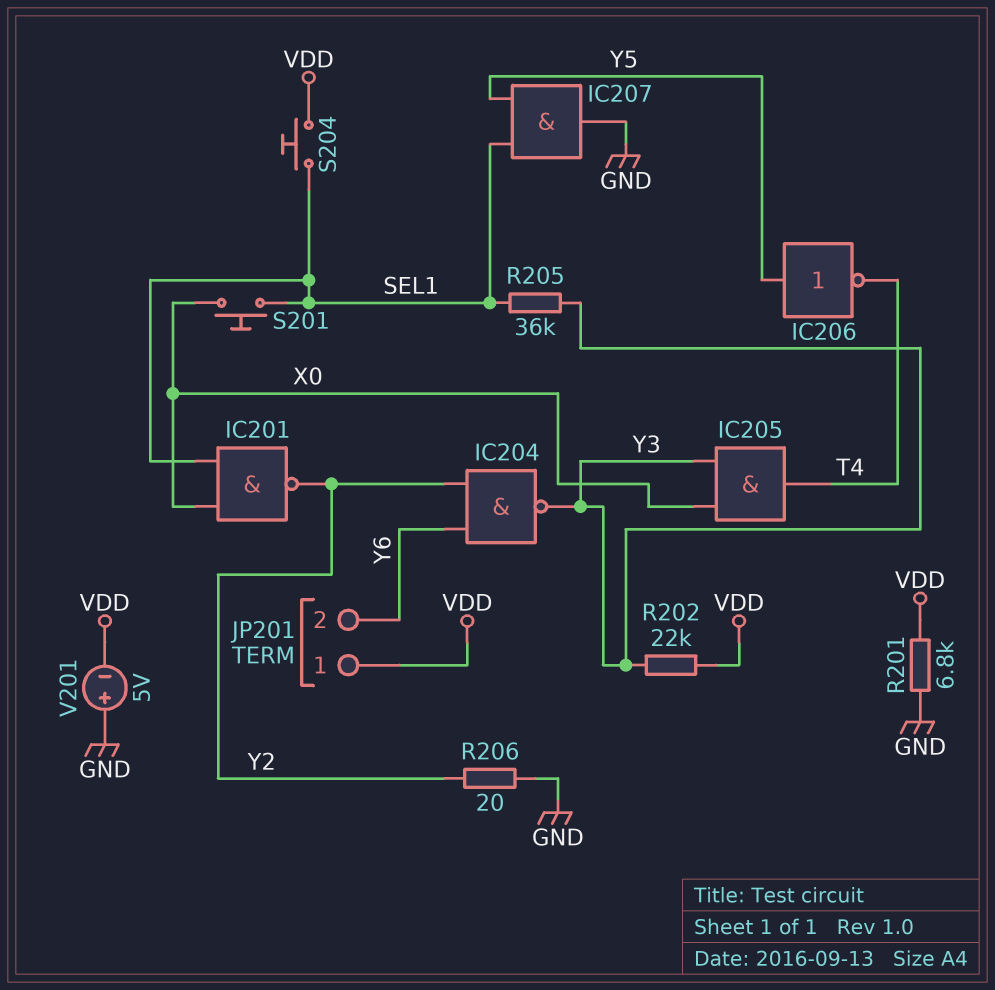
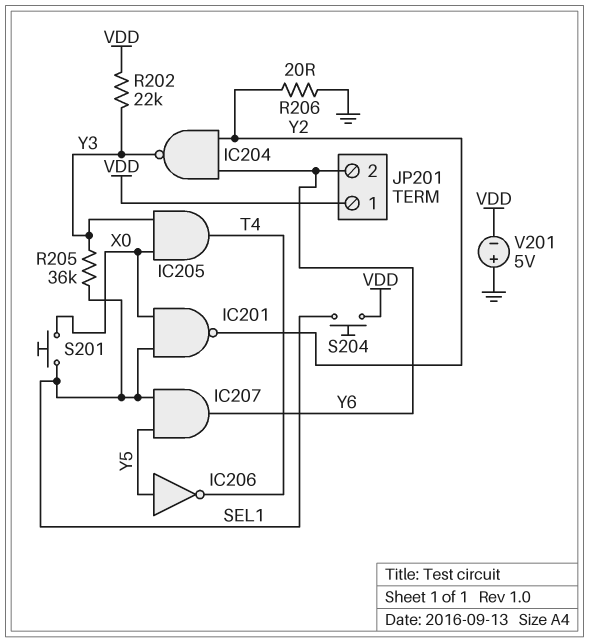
IC207: AND (in SEL1, in Y5, out GND) -> AND (in SEL1, in Y5, out Y6)
R201: 6.8k (GND, VDD) -> none

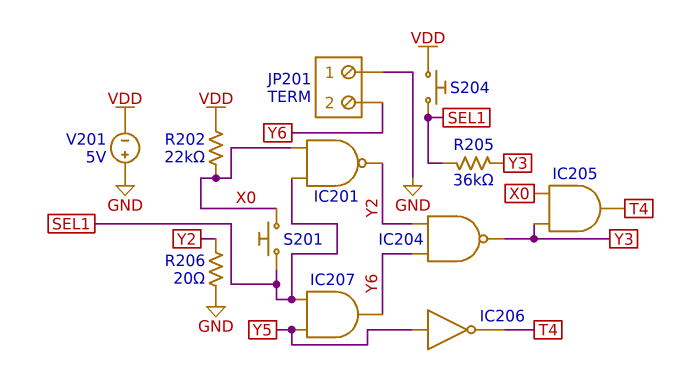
JP201 pin 1: VDD -> GND
R202: 22k (VDD, Y3) -> 22k (VDD, X0)

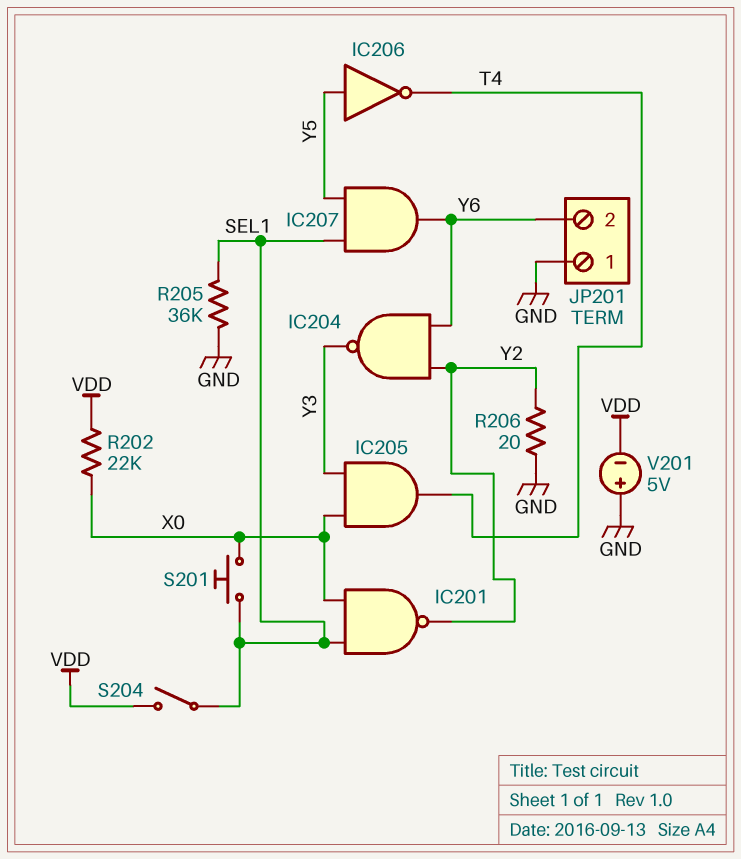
R205: 36k (SEL1, Y3) -> 36k (GND, SEL1)
S204: button (SEL1, VDD) -> switch (SEL1, VDD)

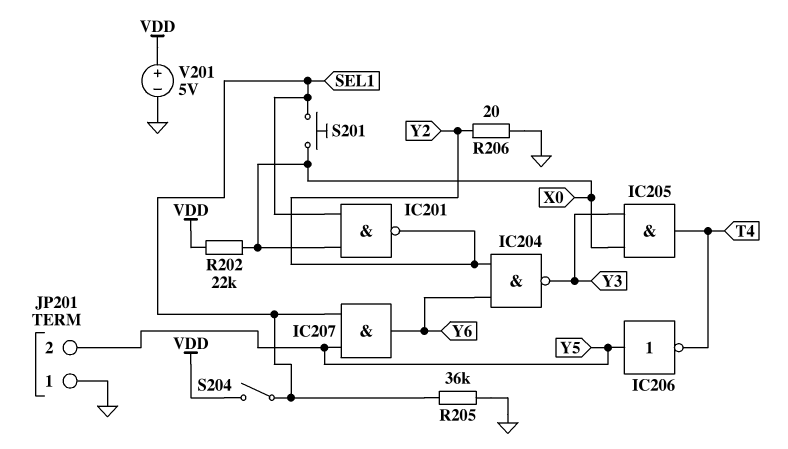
JP201 pin 2: Y6 -> Y5
V201: 5V (plus GND, minus VDD) -> 5V (plus VDD, minus GND)

